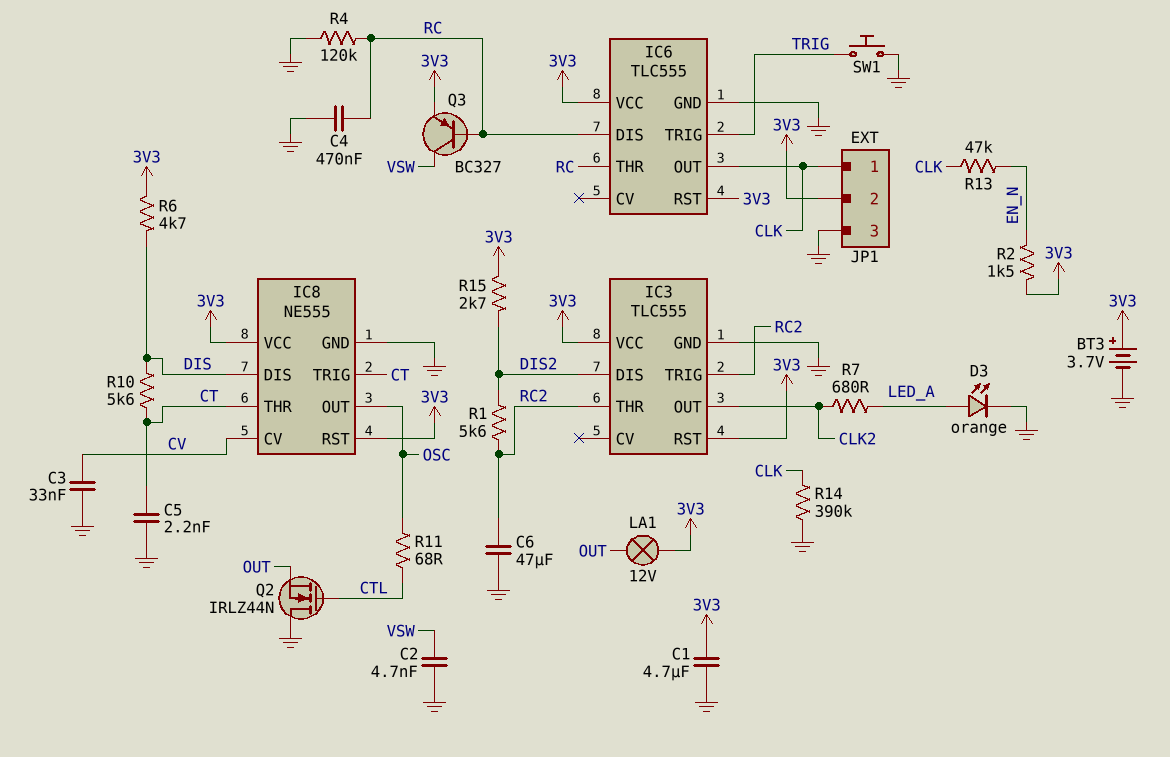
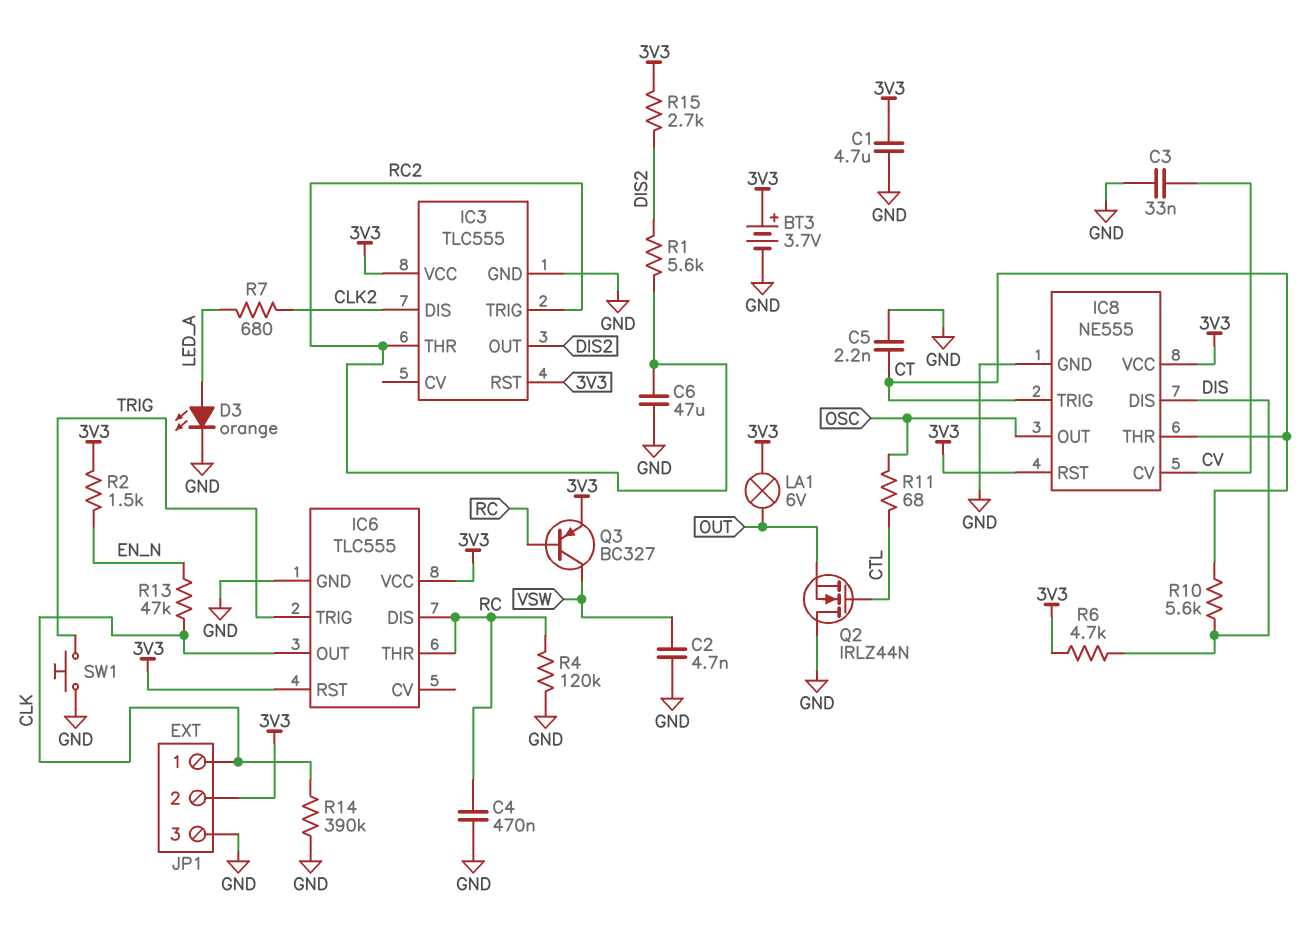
IC3 pin DIS: DIS2 -> CLK2
IC3 pin OUT: CLK2 -> DIS2
LA1: lamp 12V (3V3, OUT) -> lamp 6V (3V3, OUT)

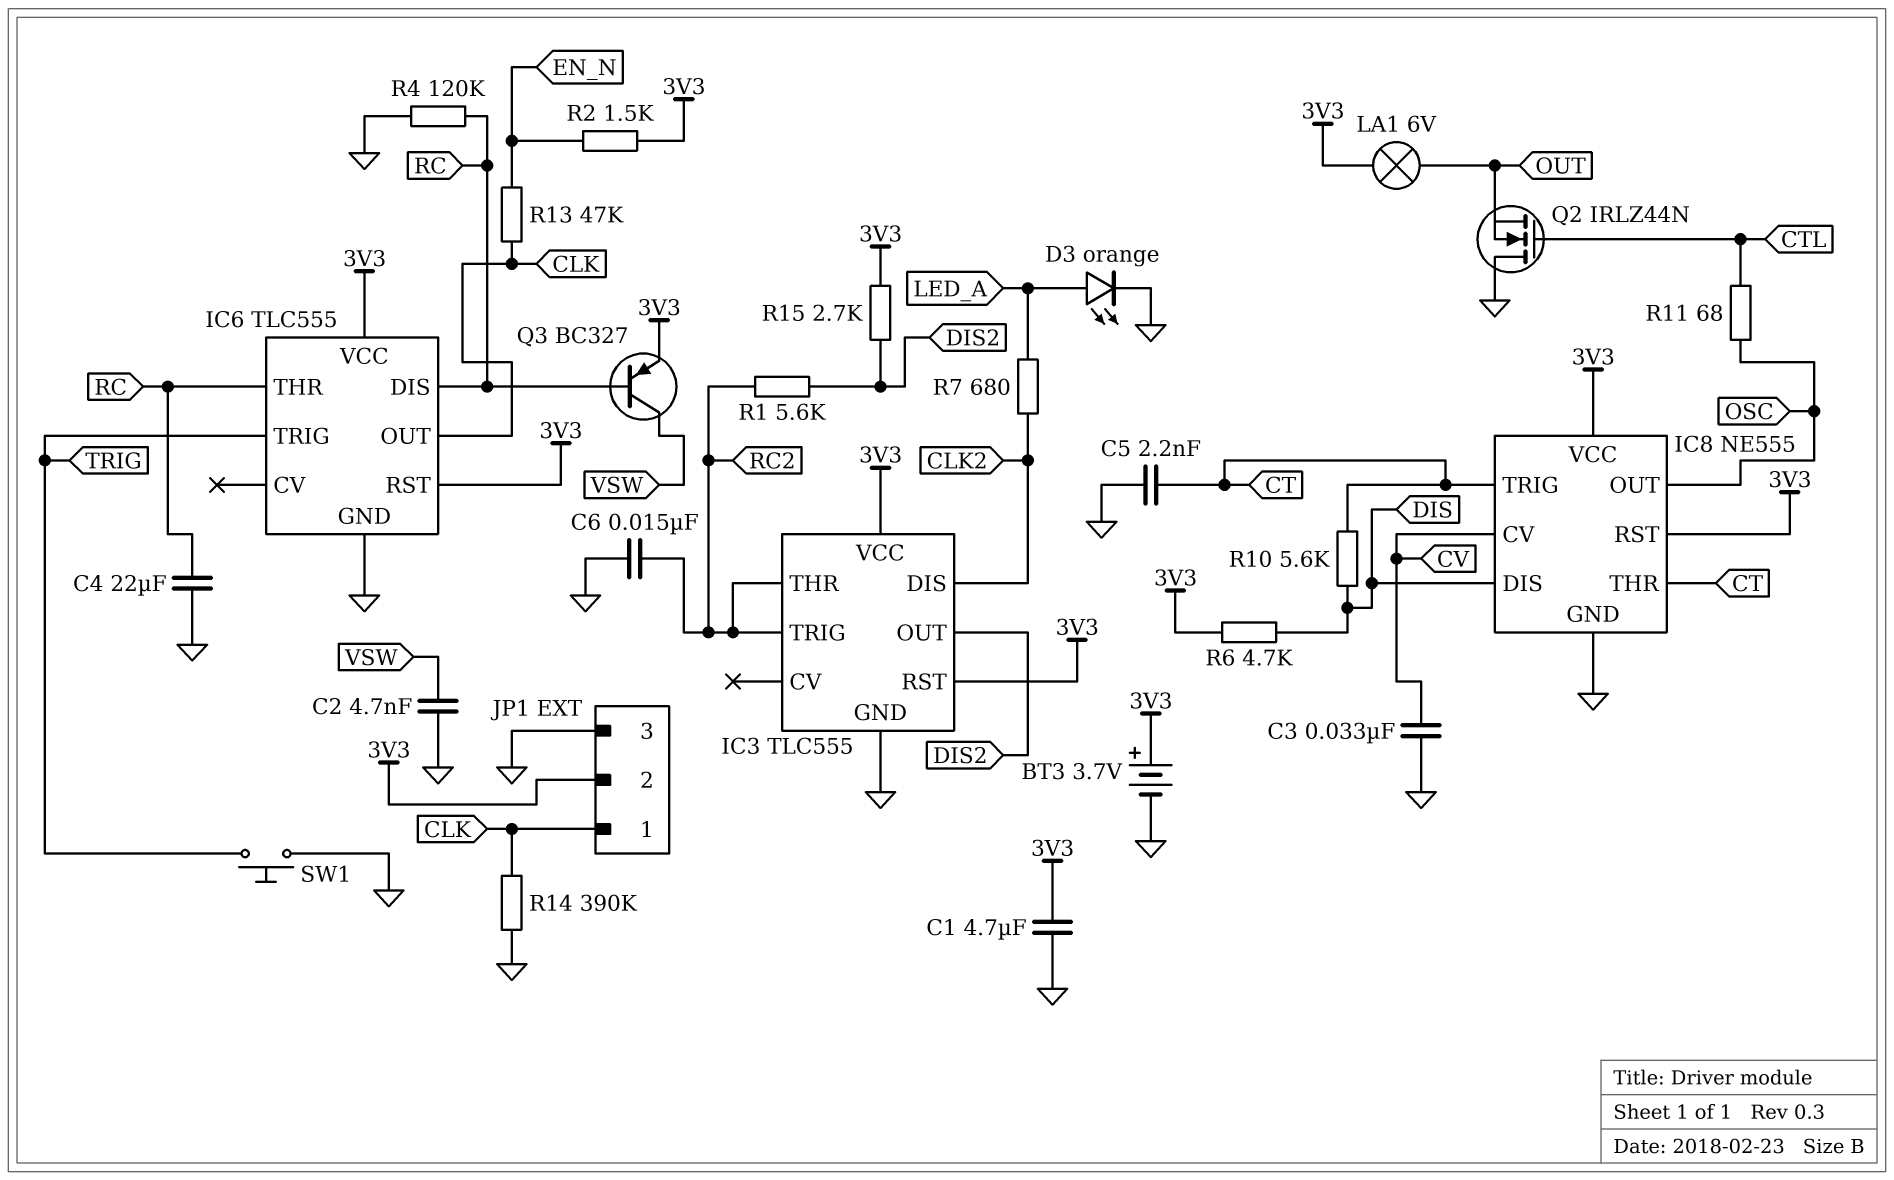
C4: 470nF (GND, RC) -> 22uF (GND, RC)
C6: 47uF (GND, RC2) -> 15nF (GND, RC2)

